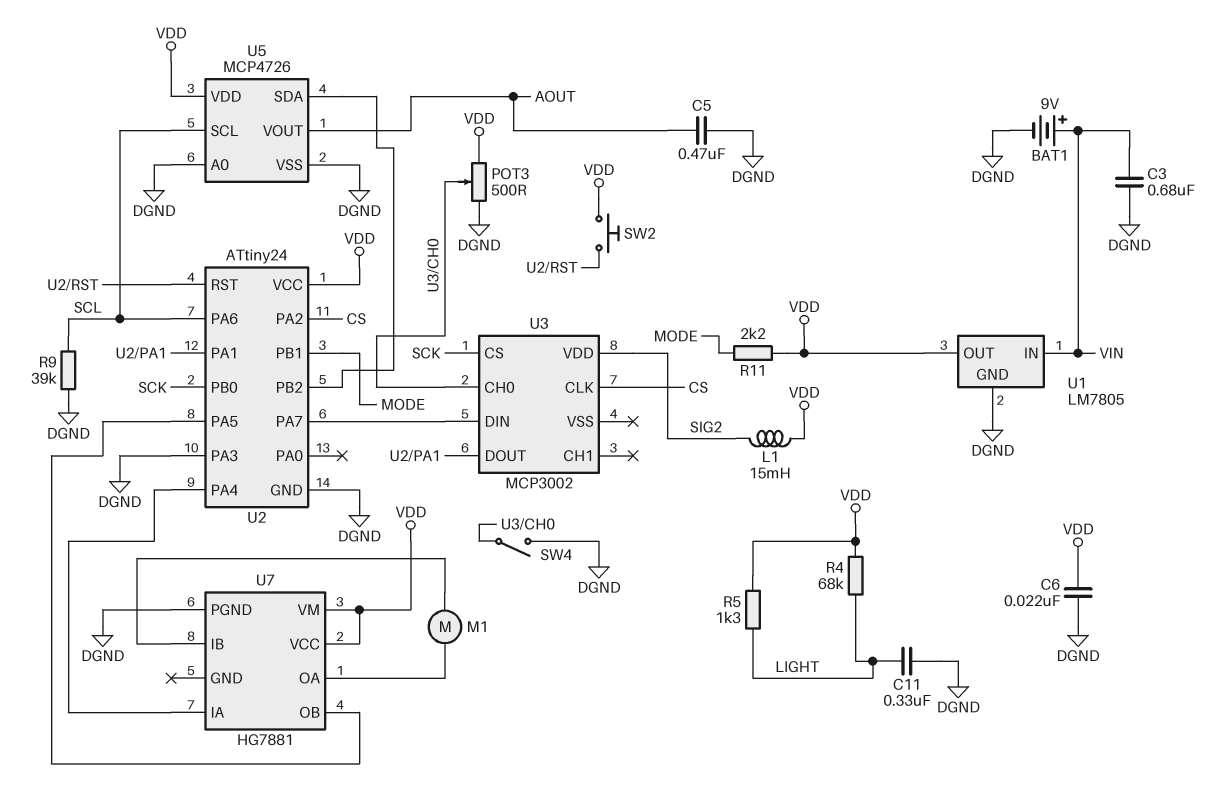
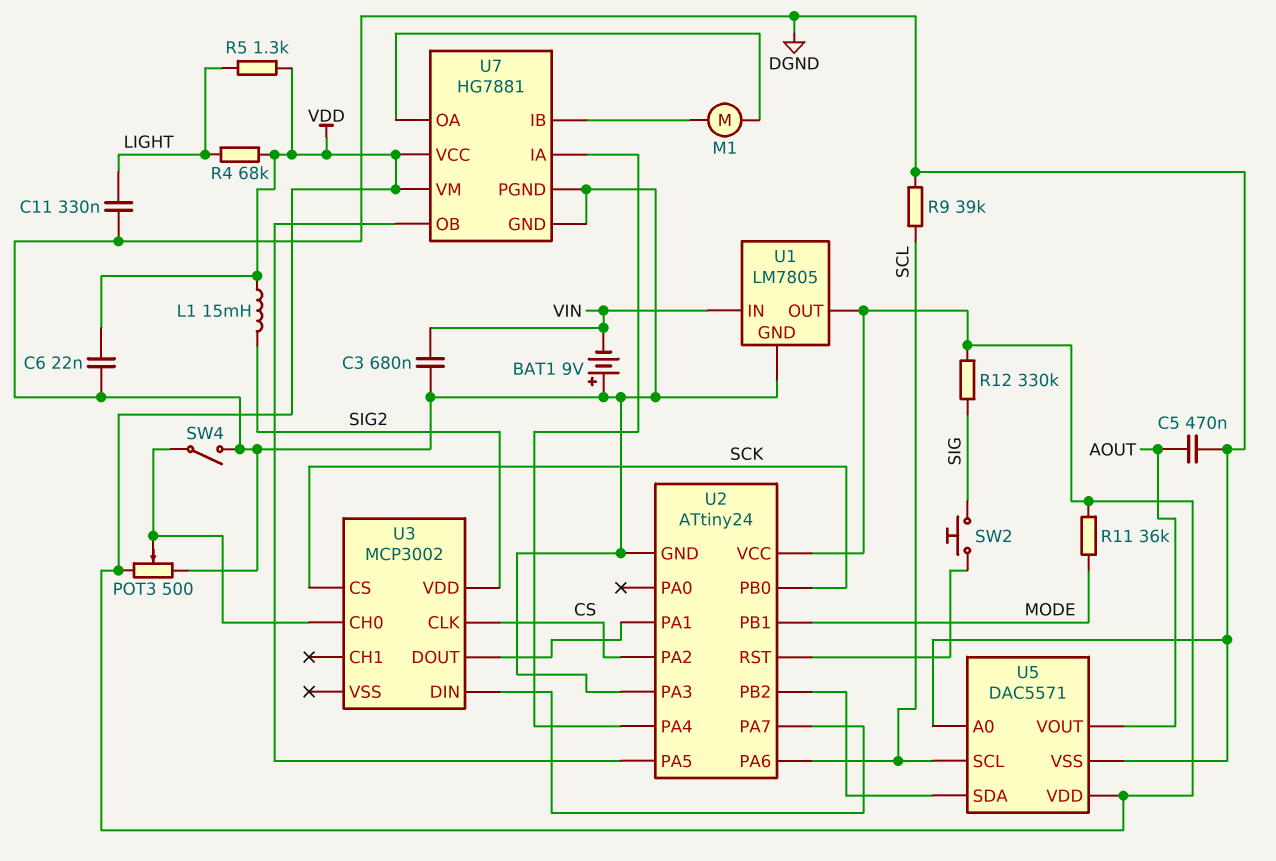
BAT1: 9V (plus VIN, minus DGND) -> 9V (plus DGND, minus VIN)
R11: 2.2k (MODE, VDD) -> 36k (MODE, VDD)
R12: none -> 330k (SIG, VDD)
SW2: button (U2/RST, VDD) -> button (SIG, U2/RST)
U5: MCP4726 -> DAC5571
U7 pin GND: none -> DGND

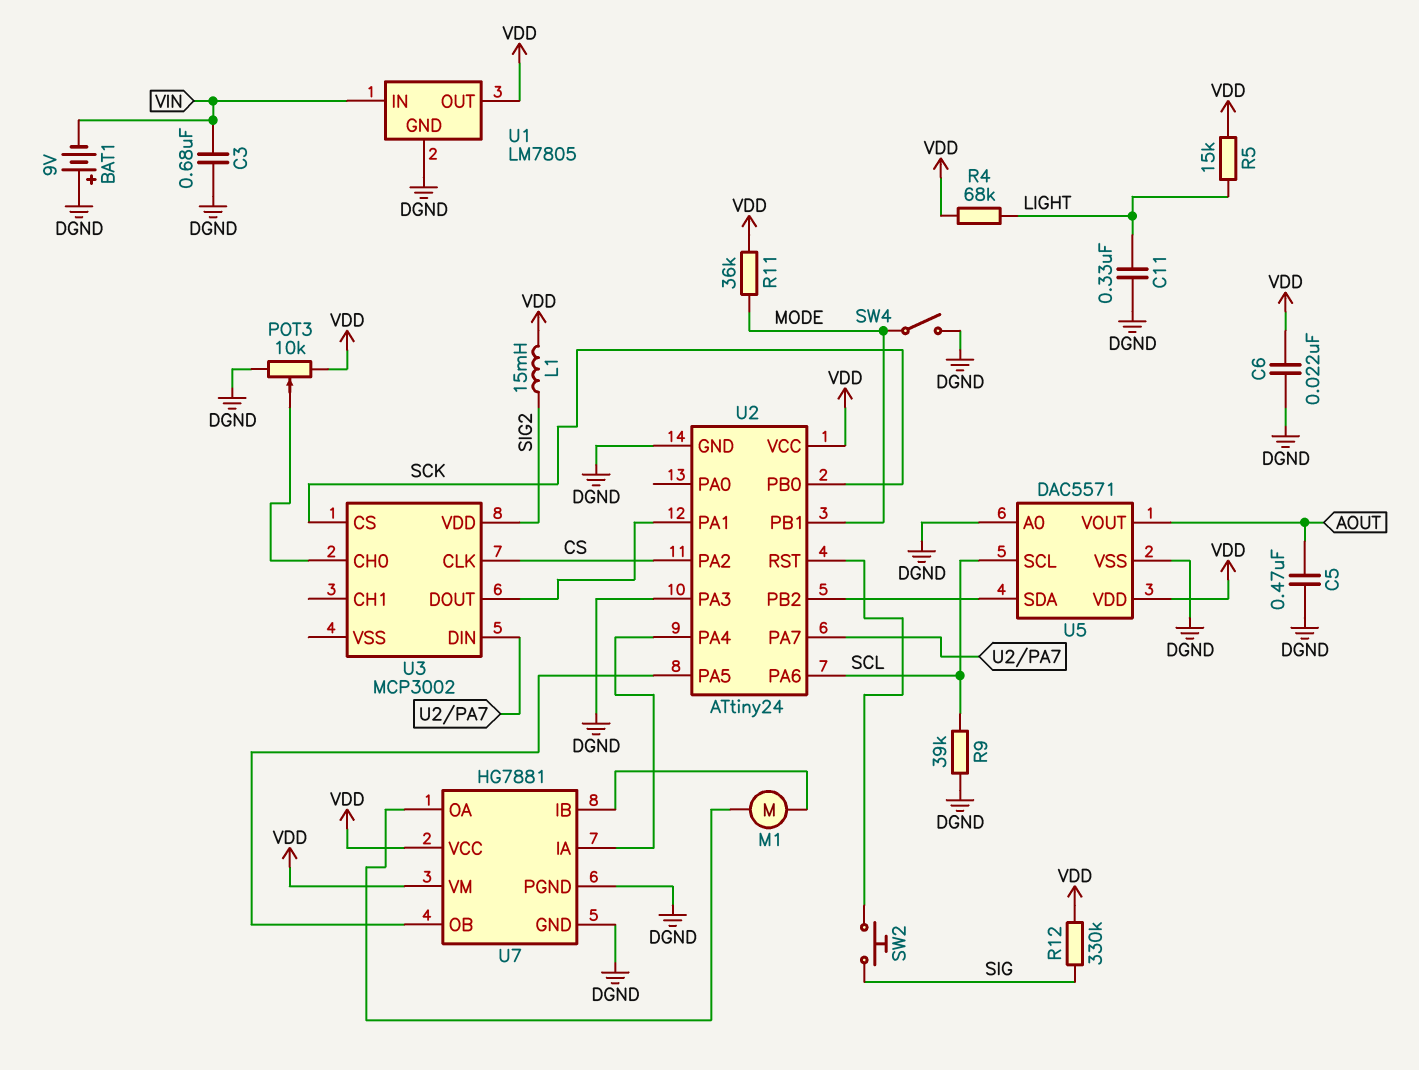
POT3: 500 (DGND, VDD, wiper U3/CH0) -> 10k (DGND, VDD, wiper U3/CH0)
R5: 1.3k (LIGHT, VDD) -> 15k (LIGHT, VDD)
SW4: switch (DGND, U3/CH0) -> switch (DGND, MODE)

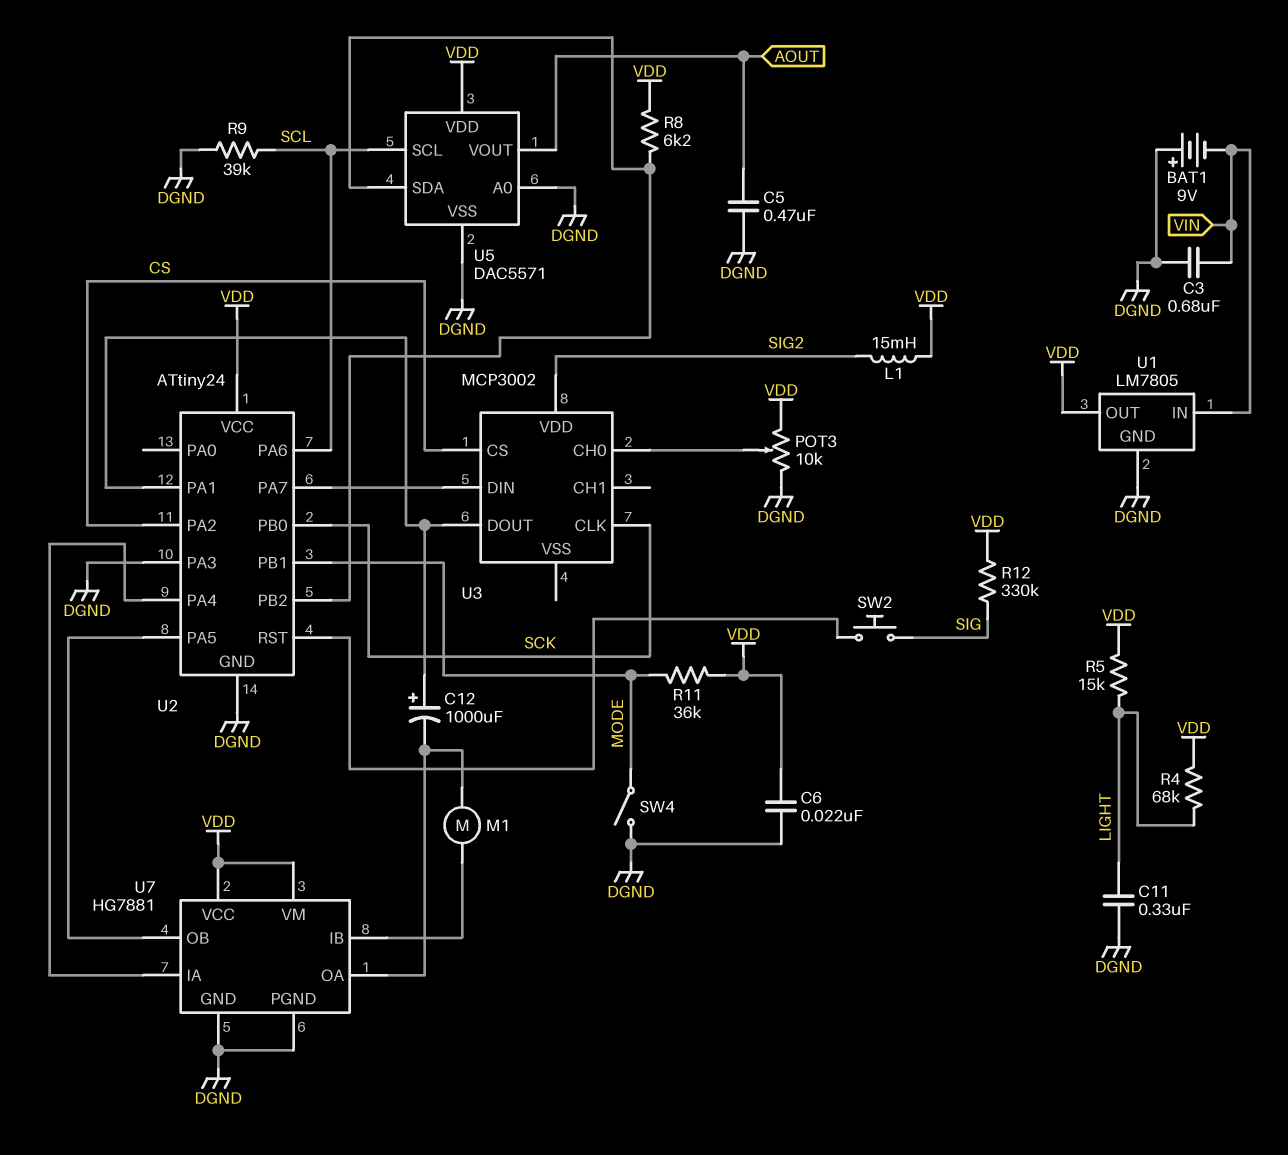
C12: none -> 1000uF (plus U2/PA1, minus U7/OA)
R8: none -> 6.2k (U2/PB2, VDD)
U3 pin CLK: CS -> SCK
U3 pin CS: SCK -> CS

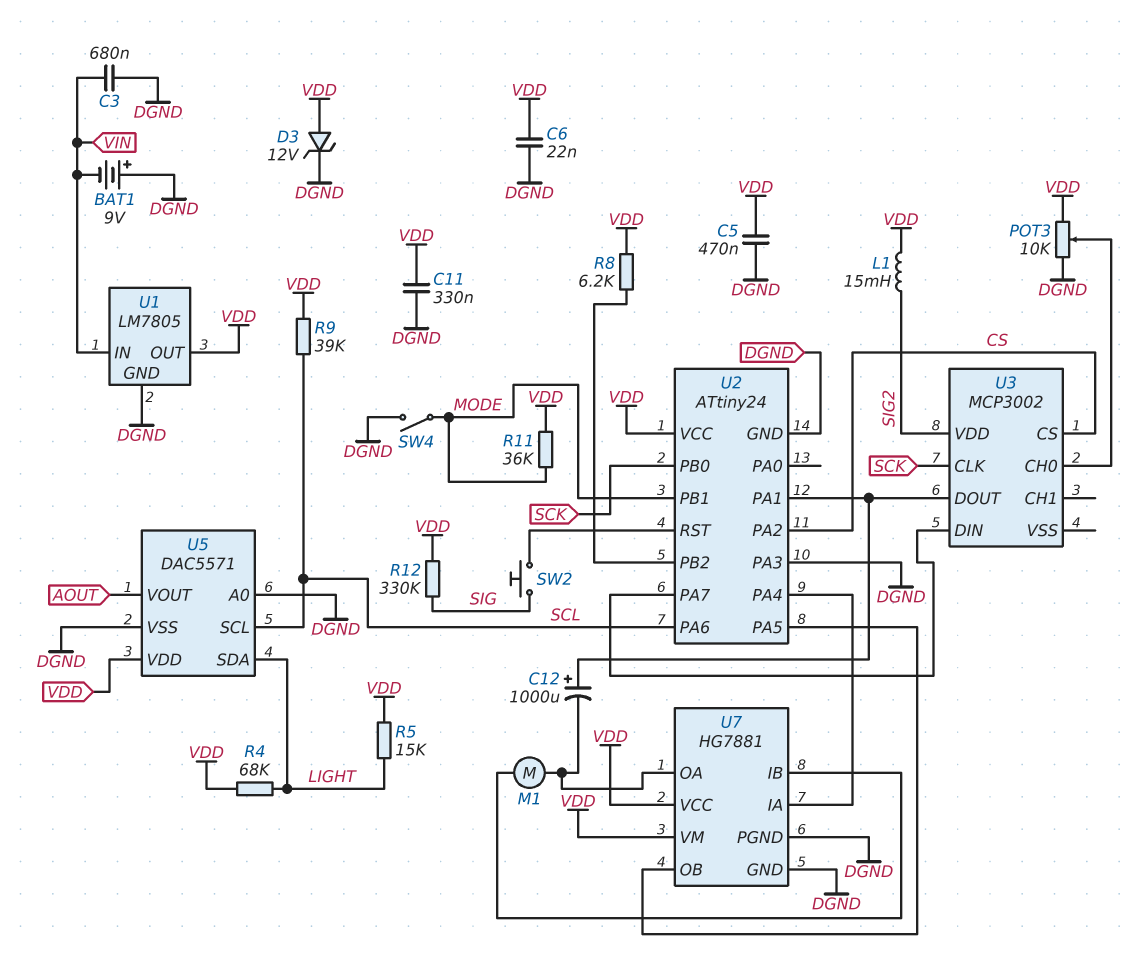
C5: 470nF (AOUT, DGND) -> 470nF (DGND, VDD)
C11: 330nF (DGND, LIGHT) -> 330nF (DGND, VDD)
D3: none -> zener 12V (A VDD, K DGND)
R9: 39k (DGND, SCL) -> 39k (SCL, VDD)
U5 pin SDA: U2/PB2 -> LIGHT

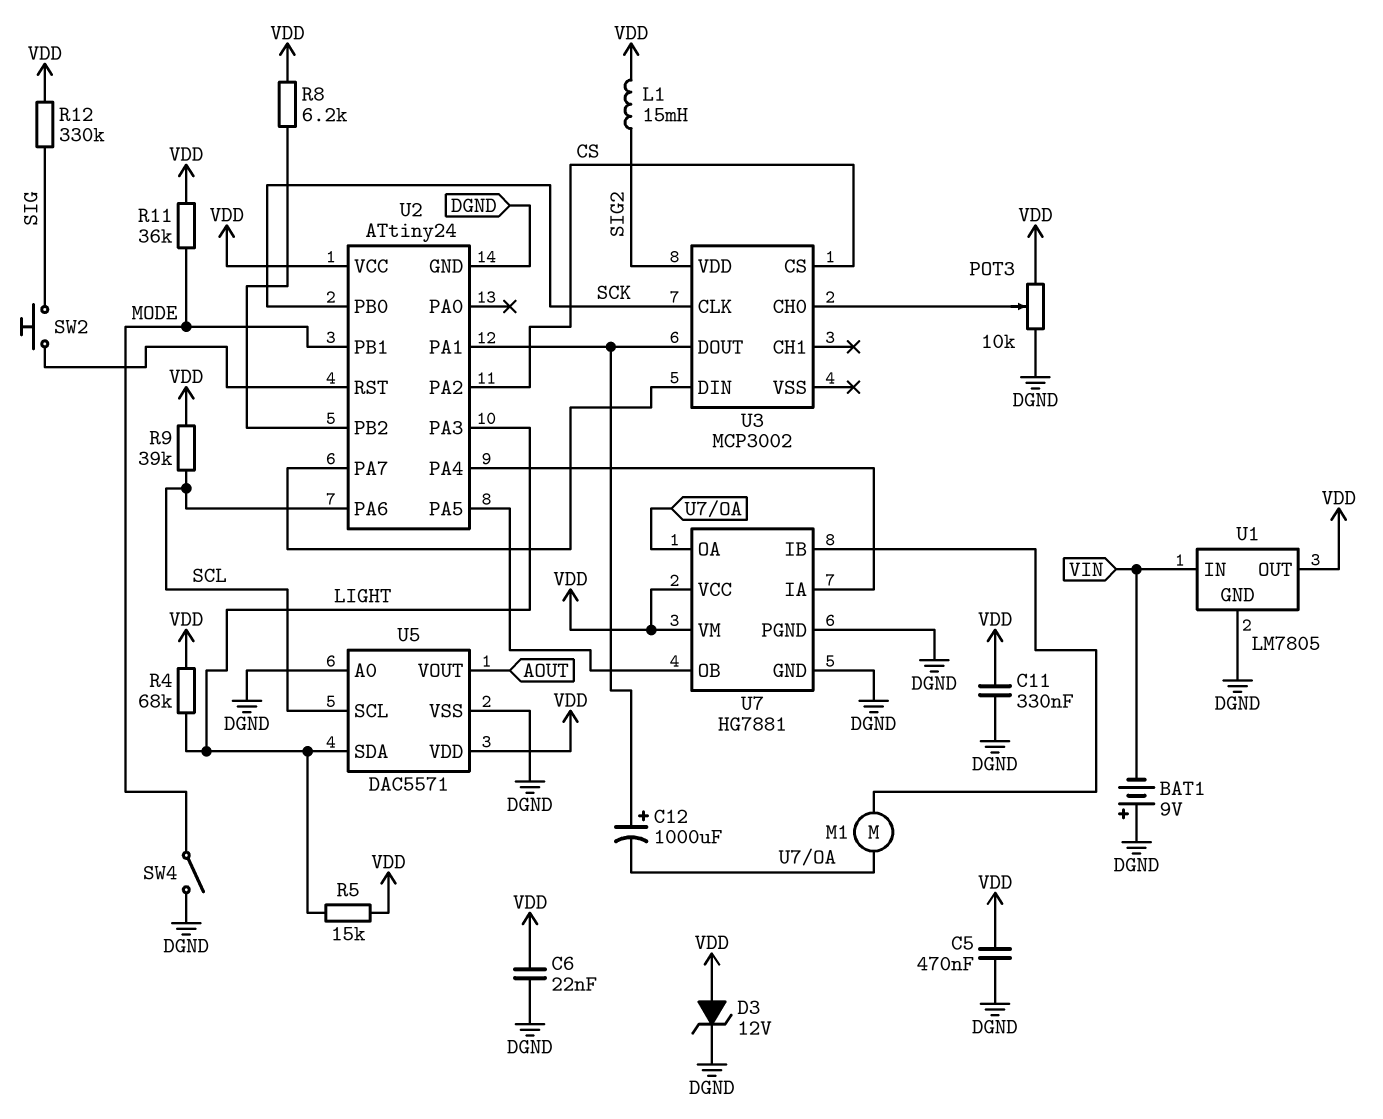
C3: 680nF (DGND, VIN) -> none
U2 pin PA3: DGND -> LIGHT

